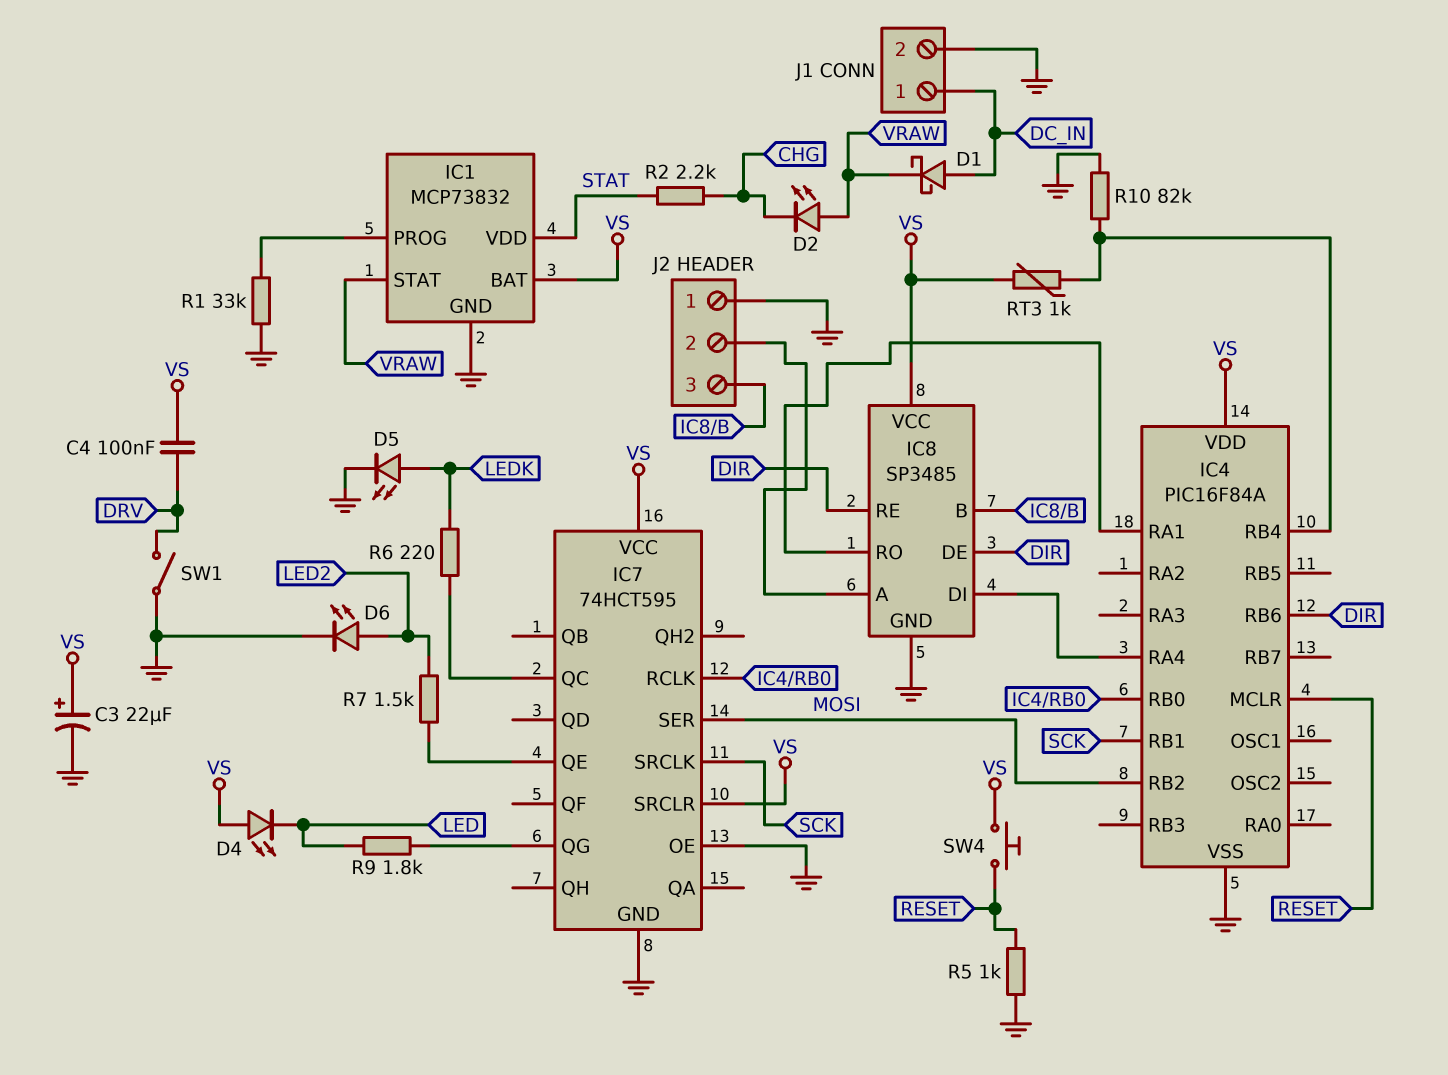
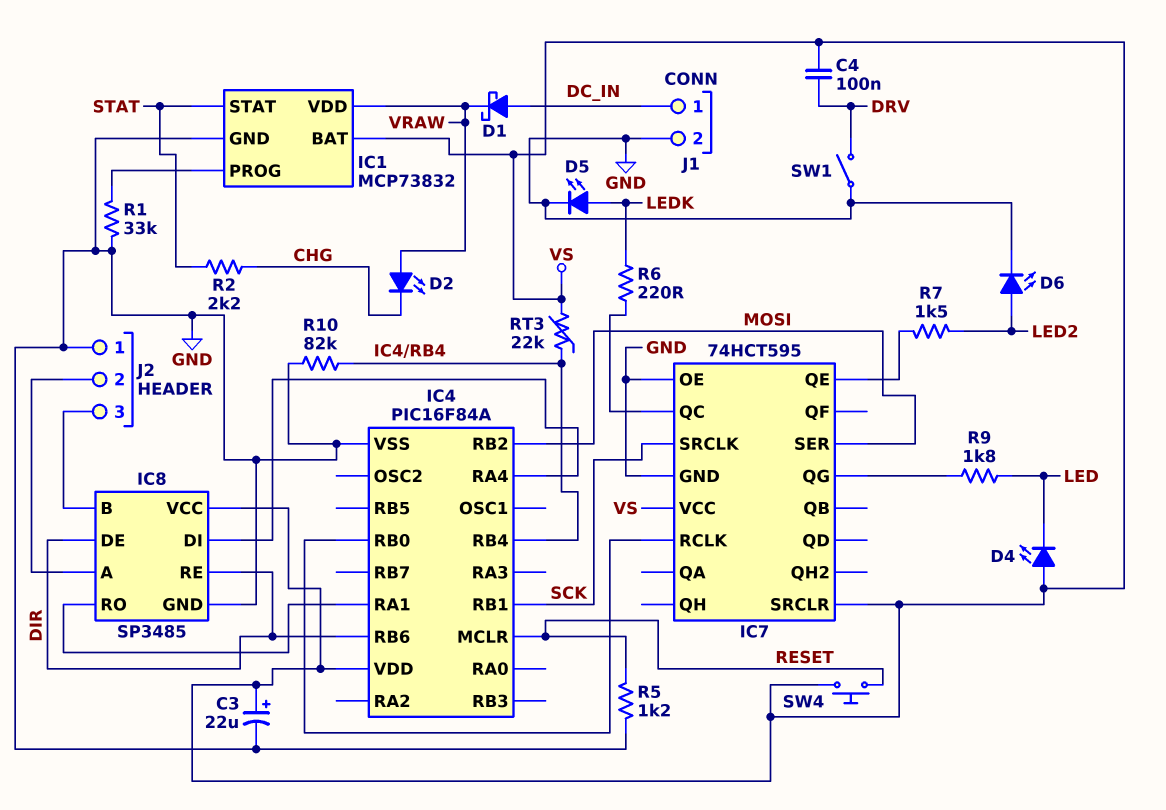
IC1 pin STAT: VRAW -> STAT
IC1 pin VDD: STAT -> VRAW
R5: 1k (GND, RESET) -> 1.2k (GND, RESET)
RT3: 1k (IC4/RB4, VS) -> 22k (IC4/RB4, VS)

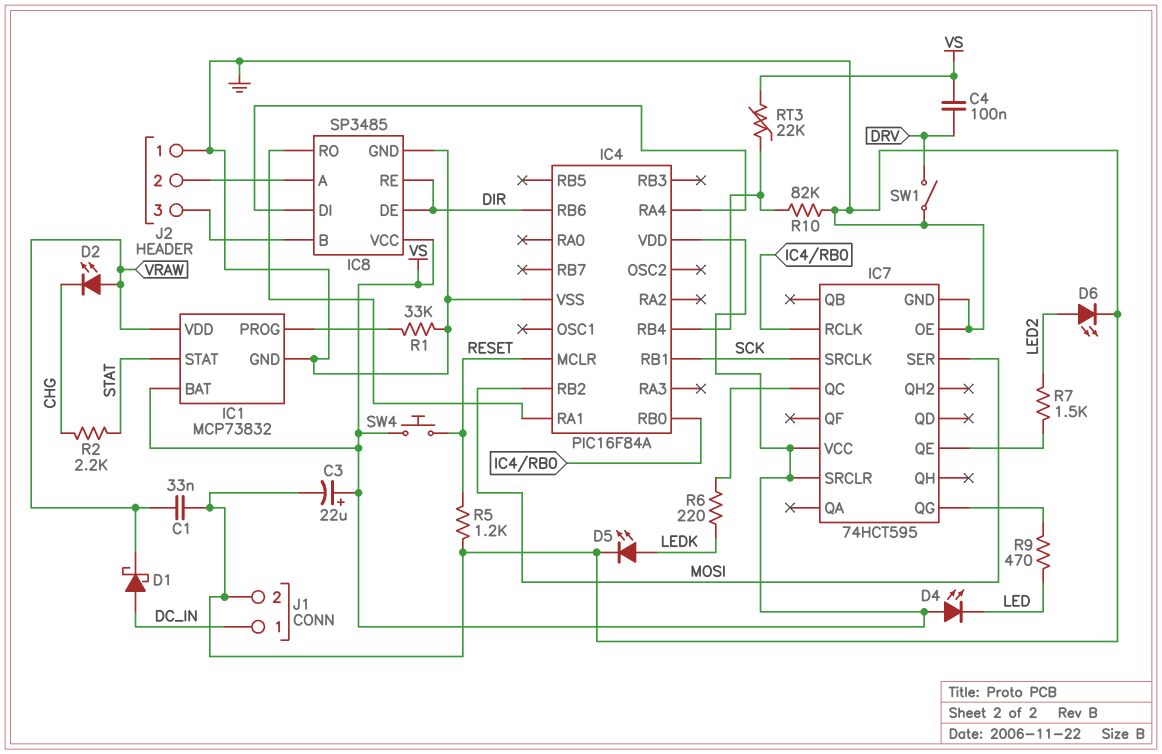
C1: none -> 33nF (GND, VRAW)
R9: 1.8k (IC7/QG, LED) -> 470 (IC7/QG, LED)

